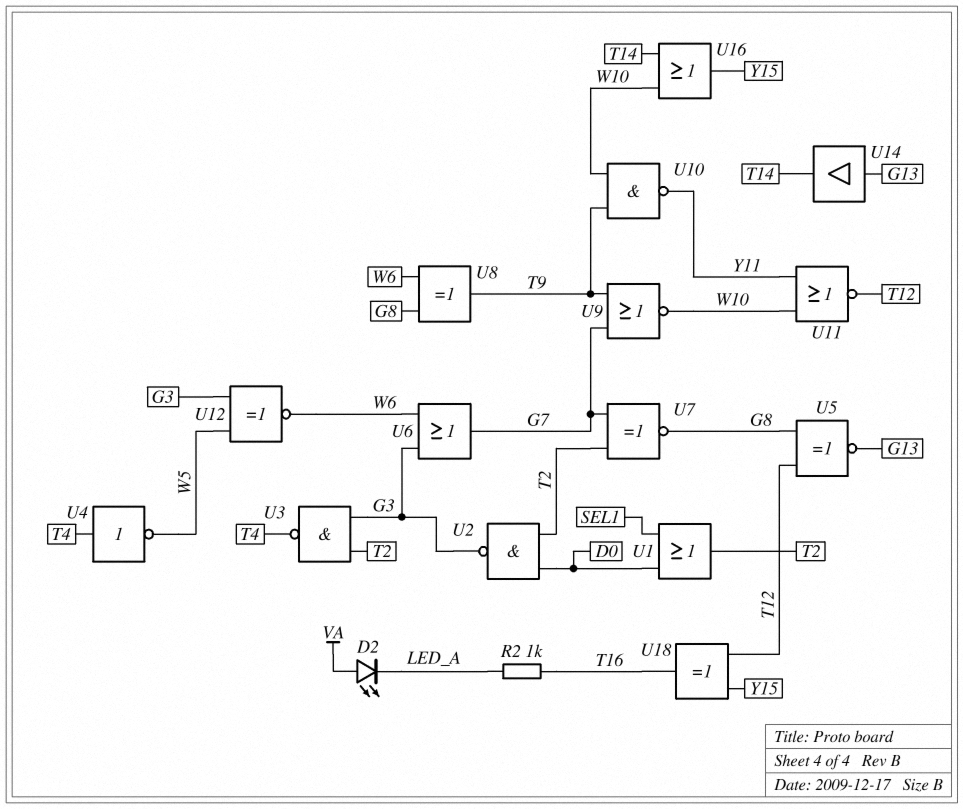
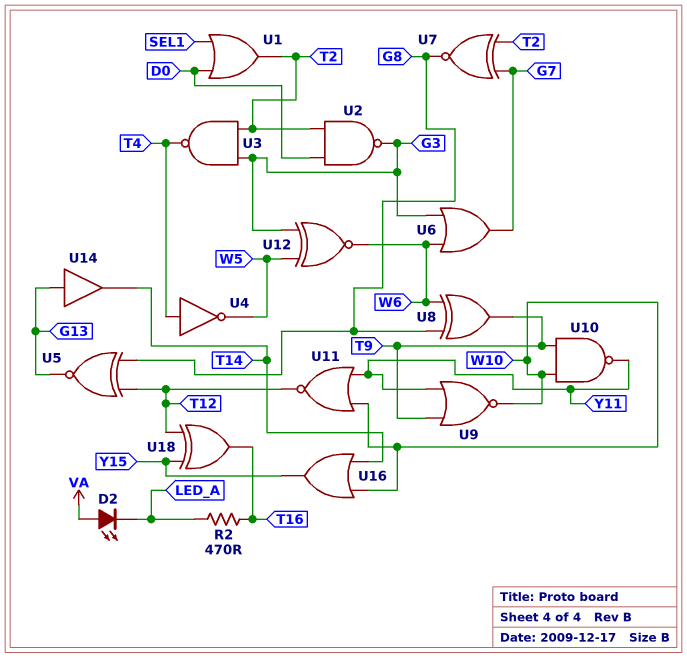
R2: 1k (LED_A, T16) -> 470 (LED_A, T16)
U9: NOR (in G7, in T9, out W10) -> NOR (in T9, in Y11, out W10)

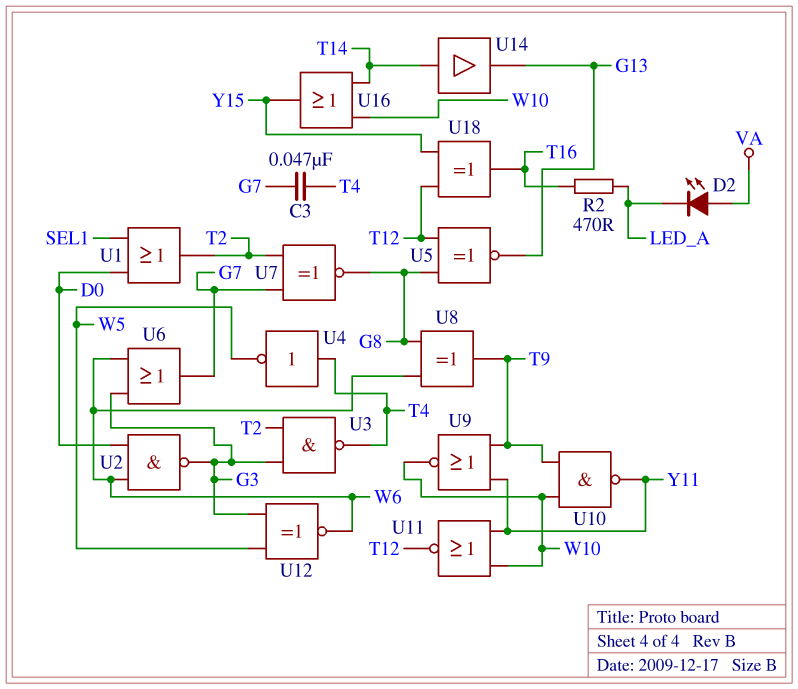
C3: none -> 47nF (G7, T4)
U2: NAND (in D0, in T2, out G3) -> NAND (in D0, in W6, out G3)
U14: buffer (in G13, out T14) -> buffer (in T14, out G13)

